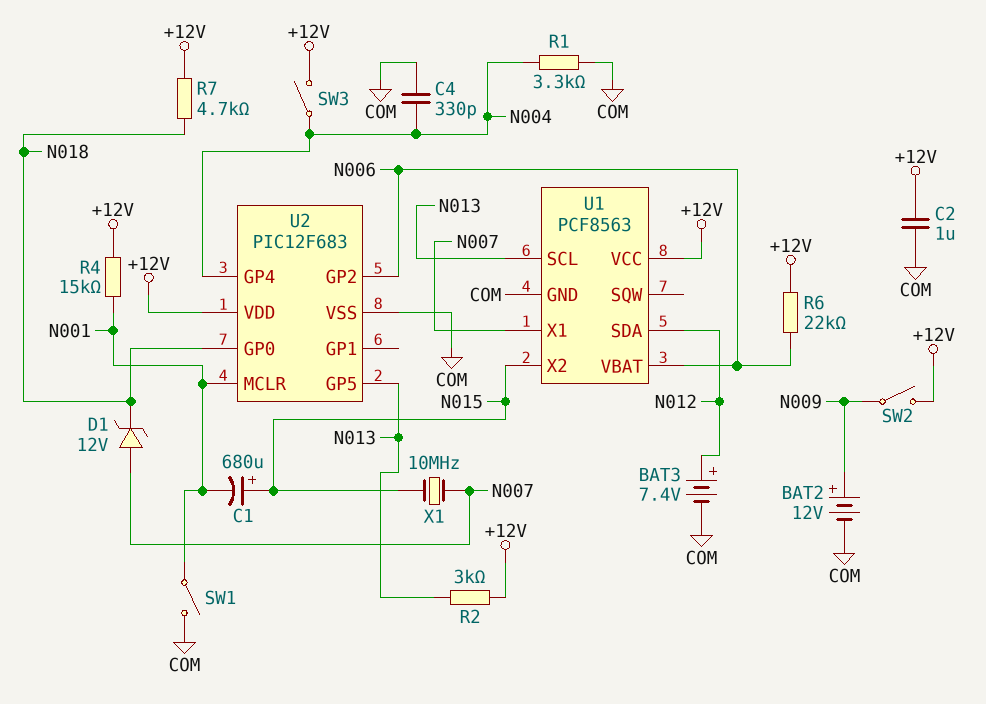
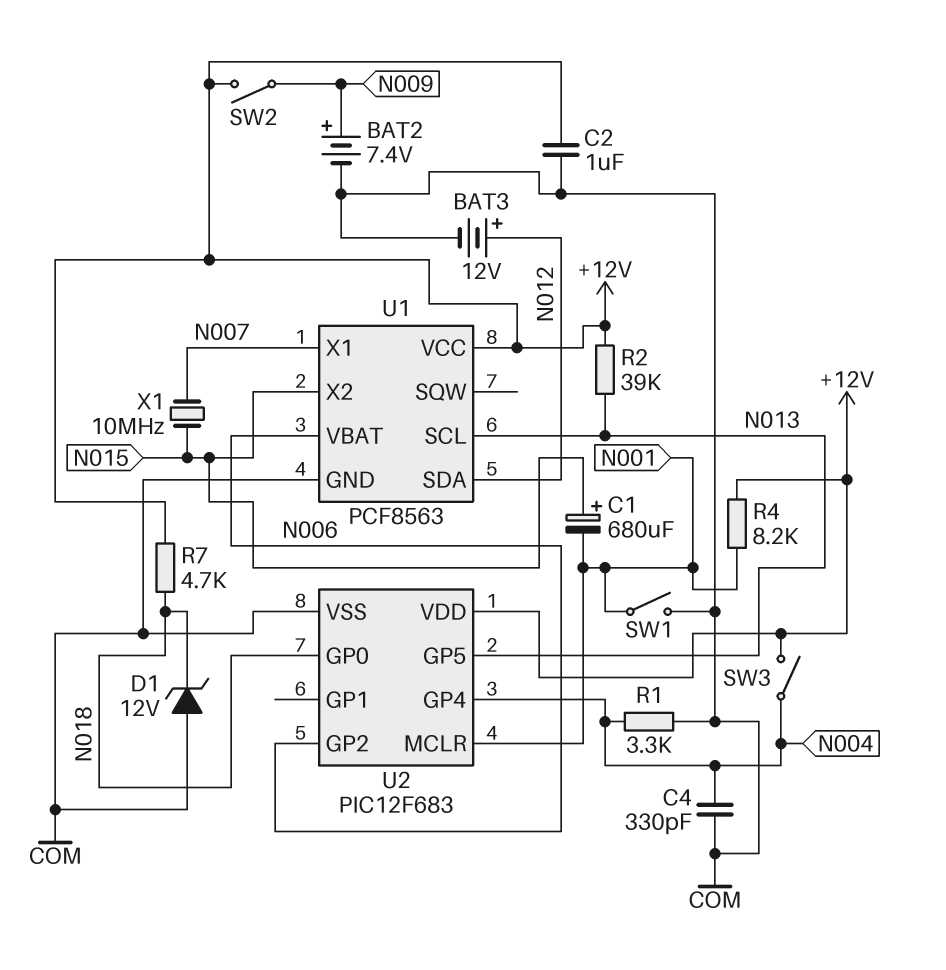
BAT2: 12V (plus N009, minus COM) -> 7.4V (plus N009, minus COM)
BAT3: 7.4V (plus N012, minus COM) -> 12V (plus N012, minus COM)
D1: zener 12V (A N007, K N018) -> zener 12V (A COM, K N018)
R2: 3k (+12V, N013) -> 39k (+12V, N013)
R4: 15k (+12V, N001) -> 8.2k (+12V, N001)
R6: 22k (+12V, N006) -> none

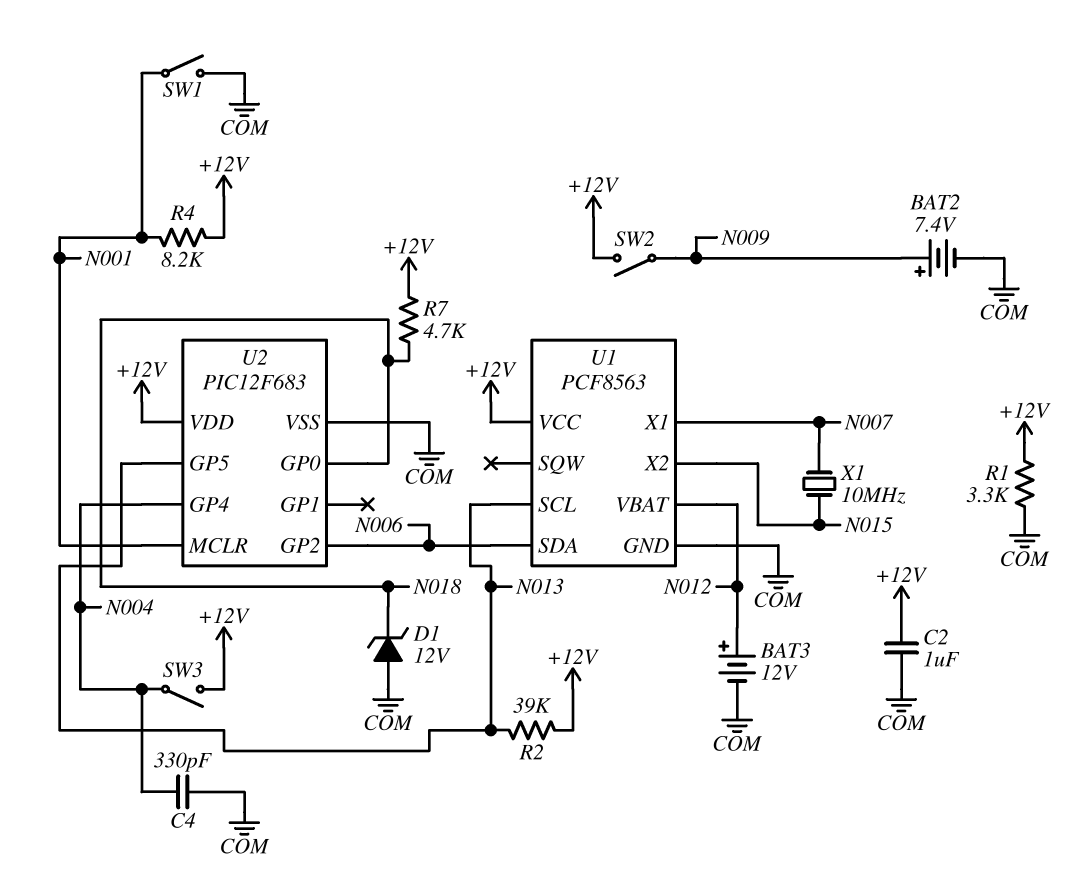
C1: 680uF (plus N015, minus N001) -> none
R1: 3.3k (COM, N004) -> 3.3k (+12V, COM)
U1 pin SDA: N012 -> N006
U1 pin VBAT: N006 -> N012

